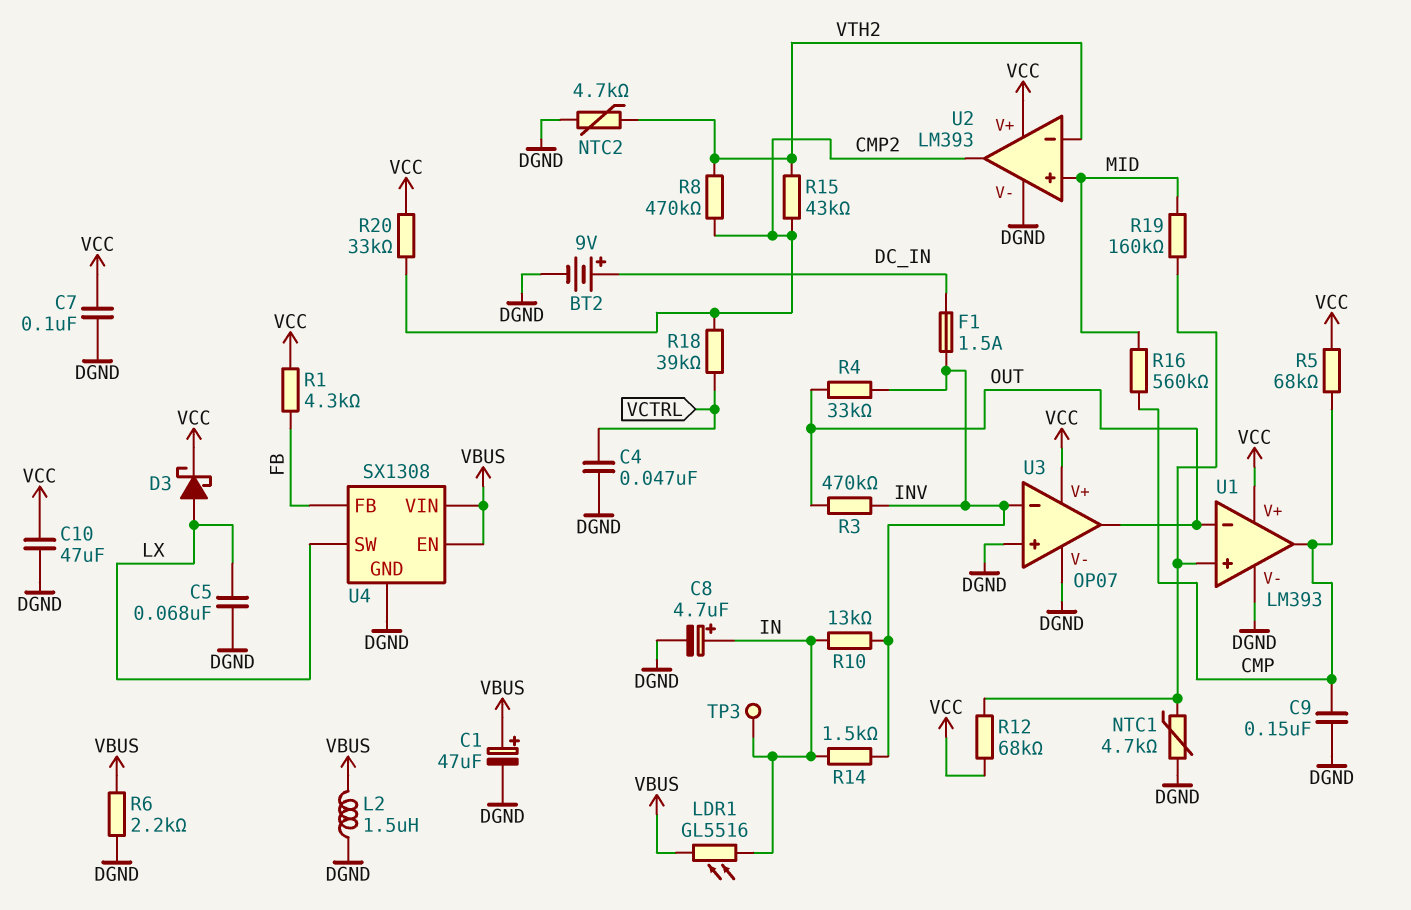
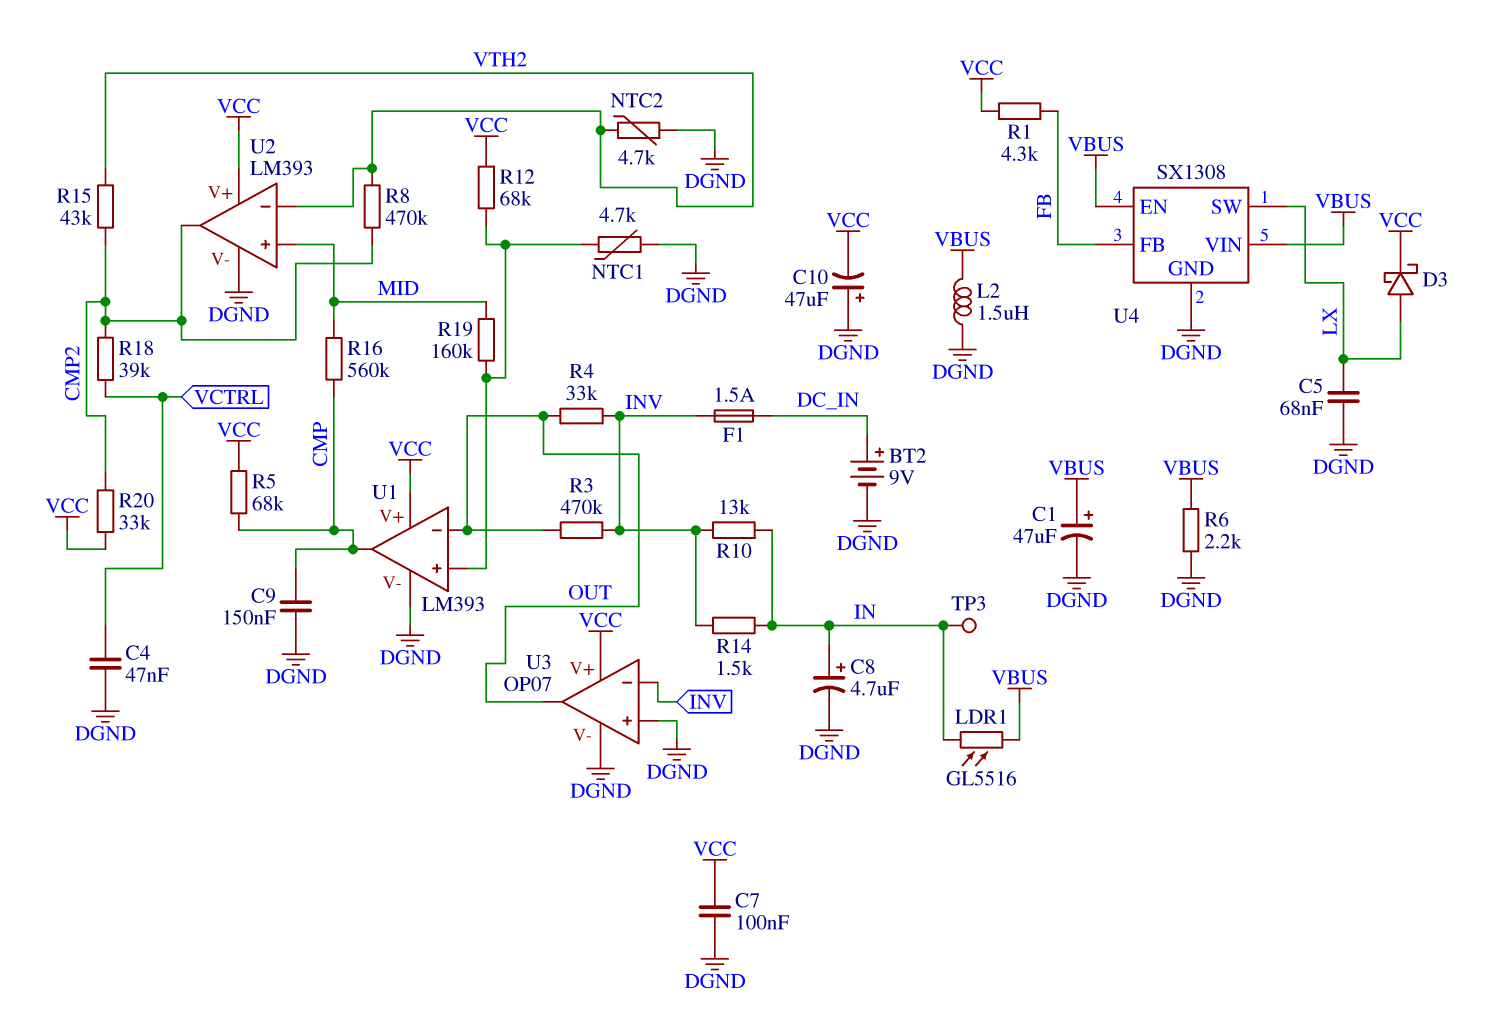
C10: 47uF (DGND, VCC) -> 47uF (plus DGND, minus VCC)

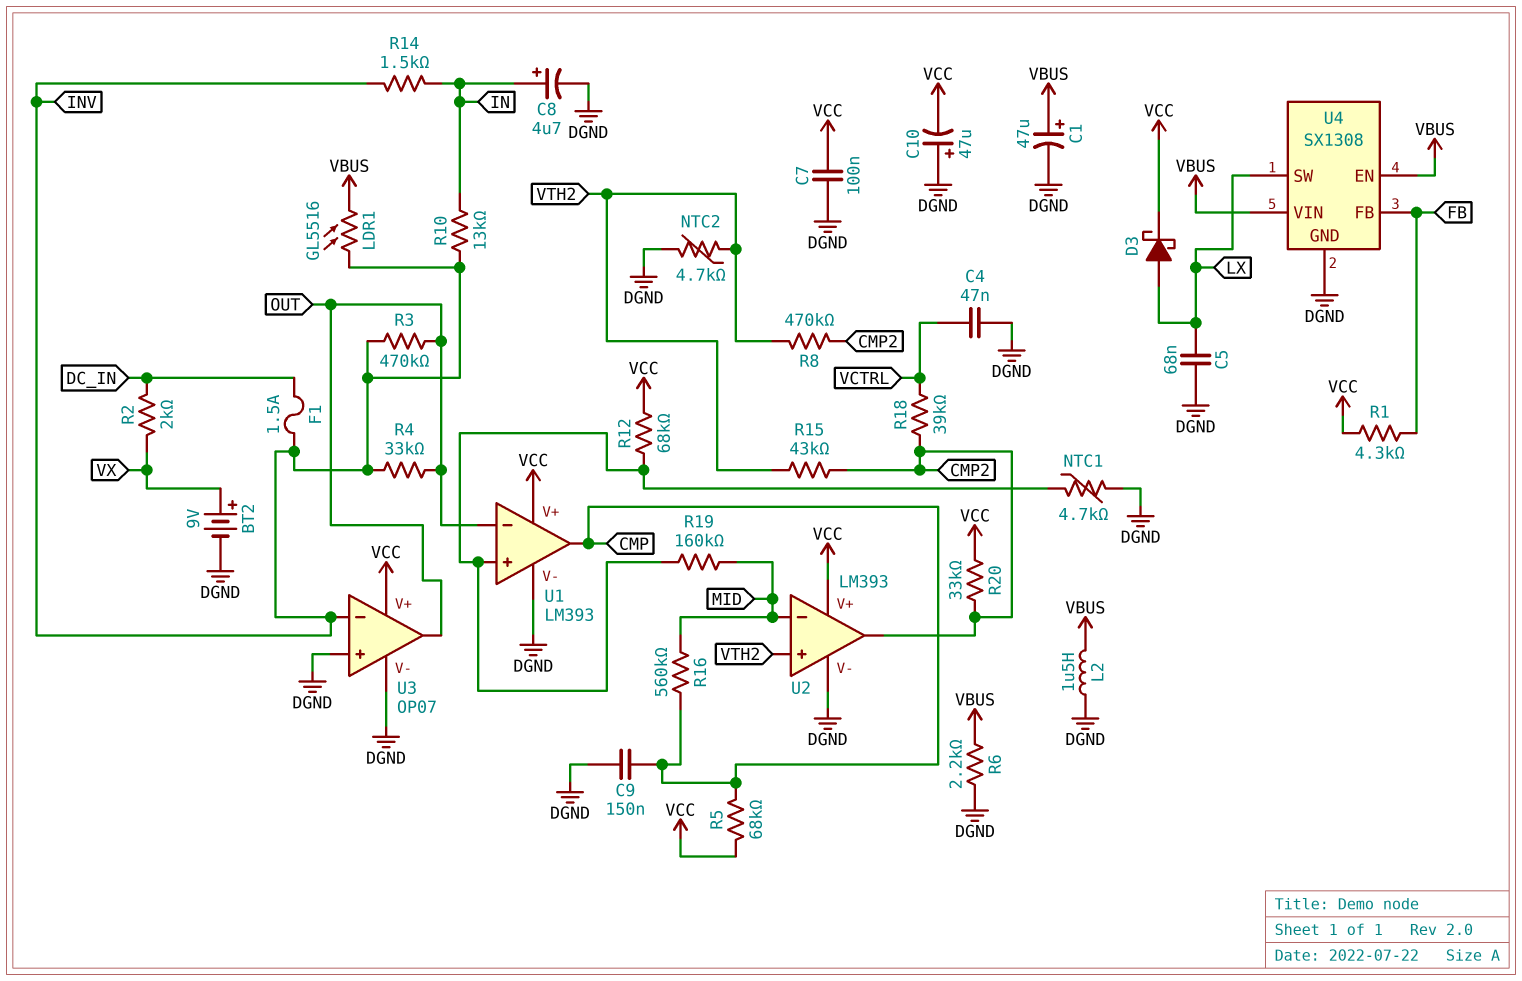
BT2: 9V (plus DC_IN, minus DGND) -> 9V (plus VX, minus DGND)
LDR1: GL5516 (IN, VBUS) -> GL5516 (INV, VBUS)
R2: none -> 2k (DC_IN, VX)
TP3: test point (IN) -> none
U2 pin in+: MID -> VTH2
U2 pin in-: VTH2 -> MID

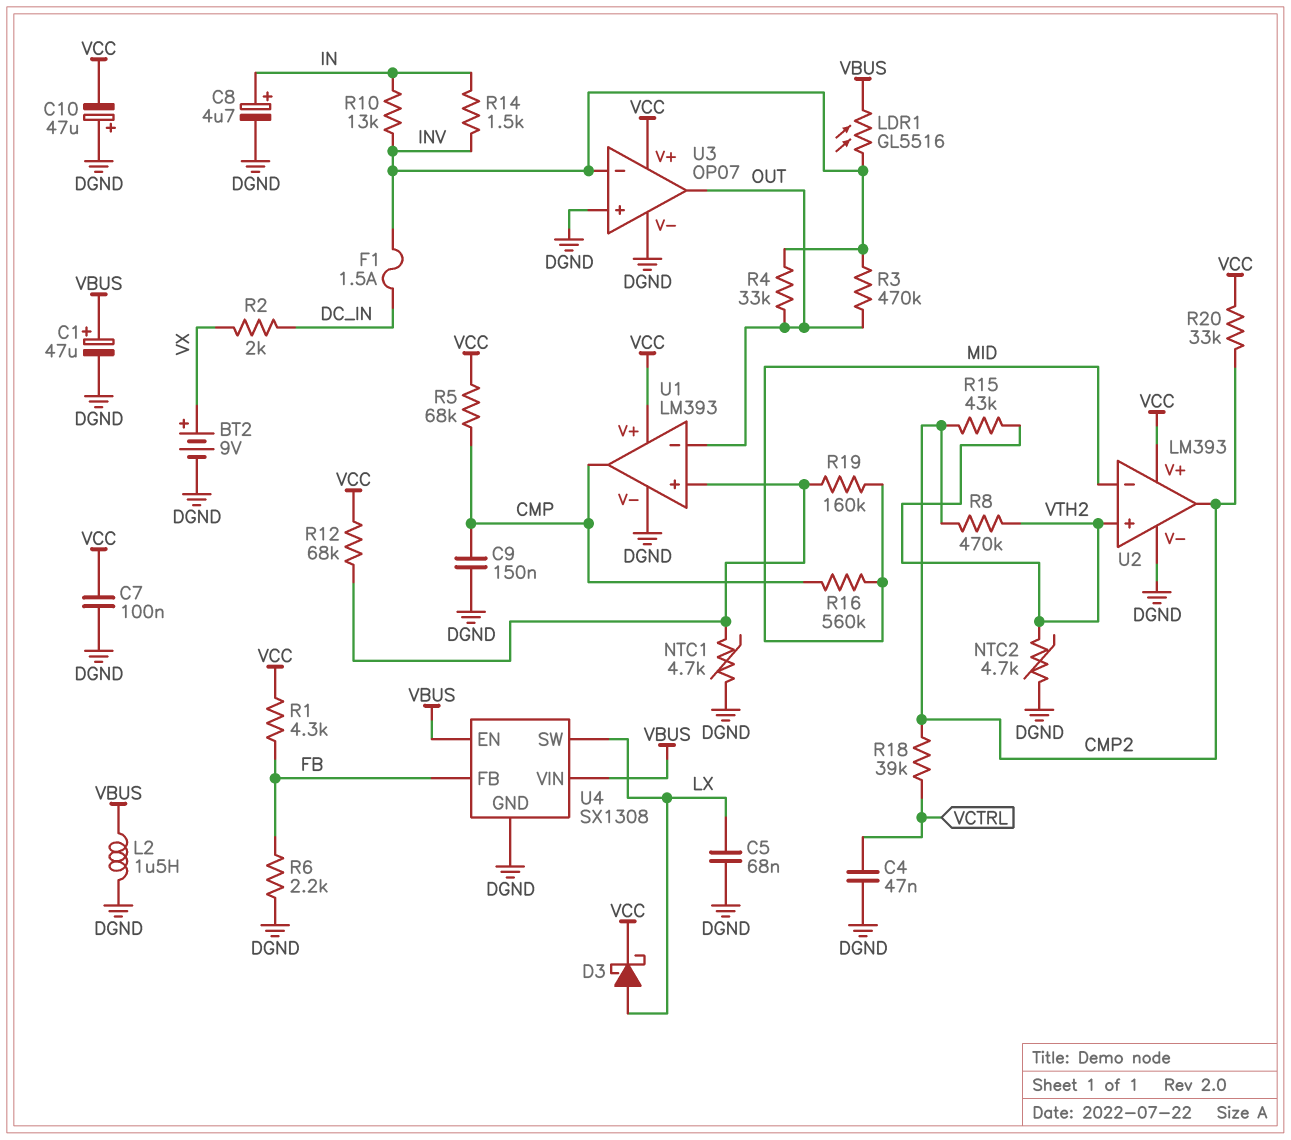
R6: 2.2k (DGND, VBUS) -> 2.2k (DGND, FB)

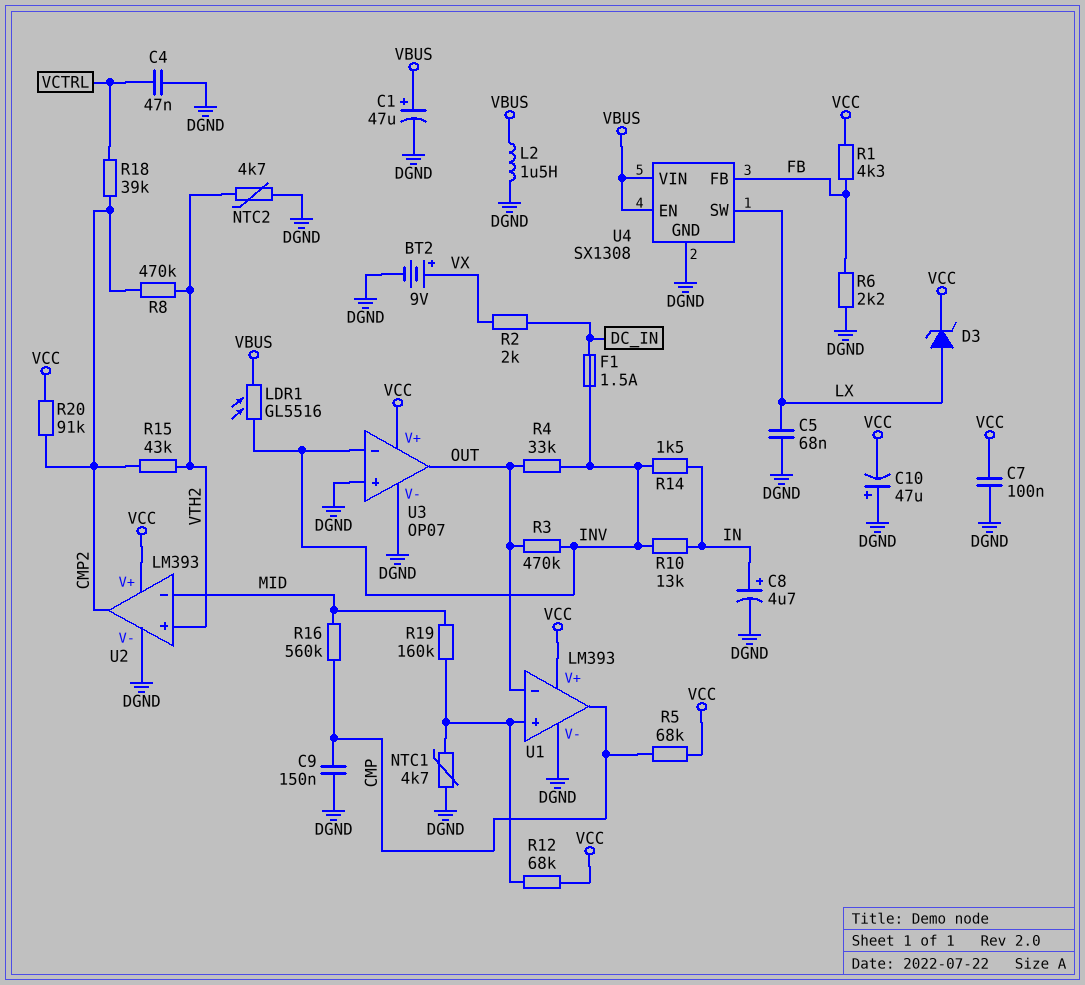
D3: schottky (A LX, K VCC) -> zener (A LX, K VCC)
R20: 33k (CMP2, VCC) -> 91k (CMP2, VCC)

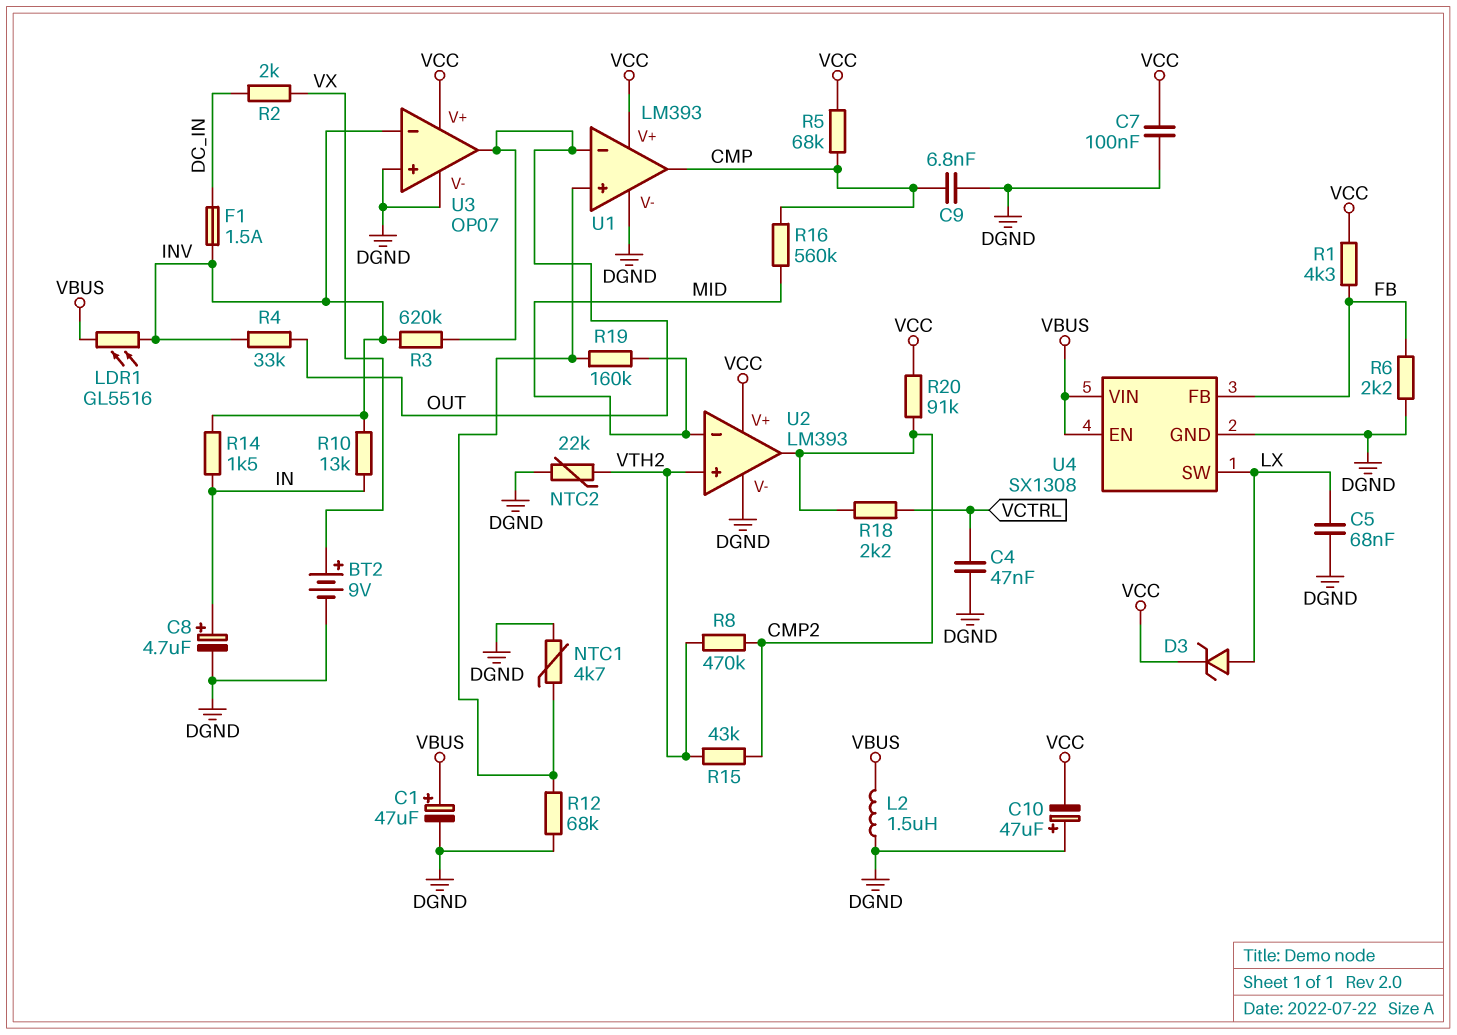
C9: 150nF (CMP, DGND) -> 6.8nF (CMP, DGND)
NTC2: 4.7k (DGND, VTH2) -> 22k (DGND, VTH2)
R3: 470k (INV, OUT) -> 620k (INV, OUT)
R12: 68k (U1/in+, VCC) -> 68k (DGND, U1/in+)
R18: 39k (CMP2, VCTRL) -> 2.2k (CMP2, VCTRL)

